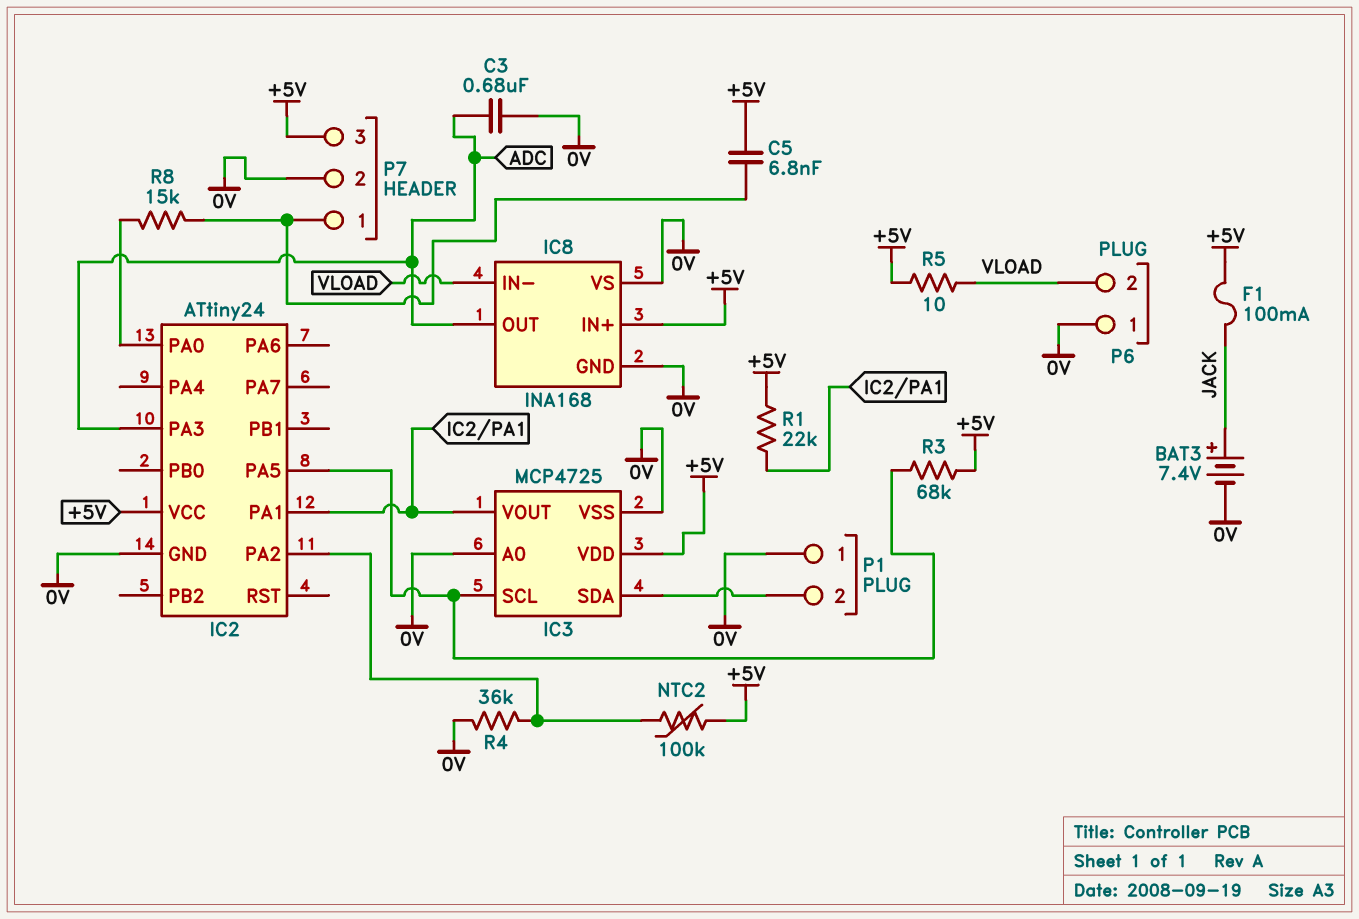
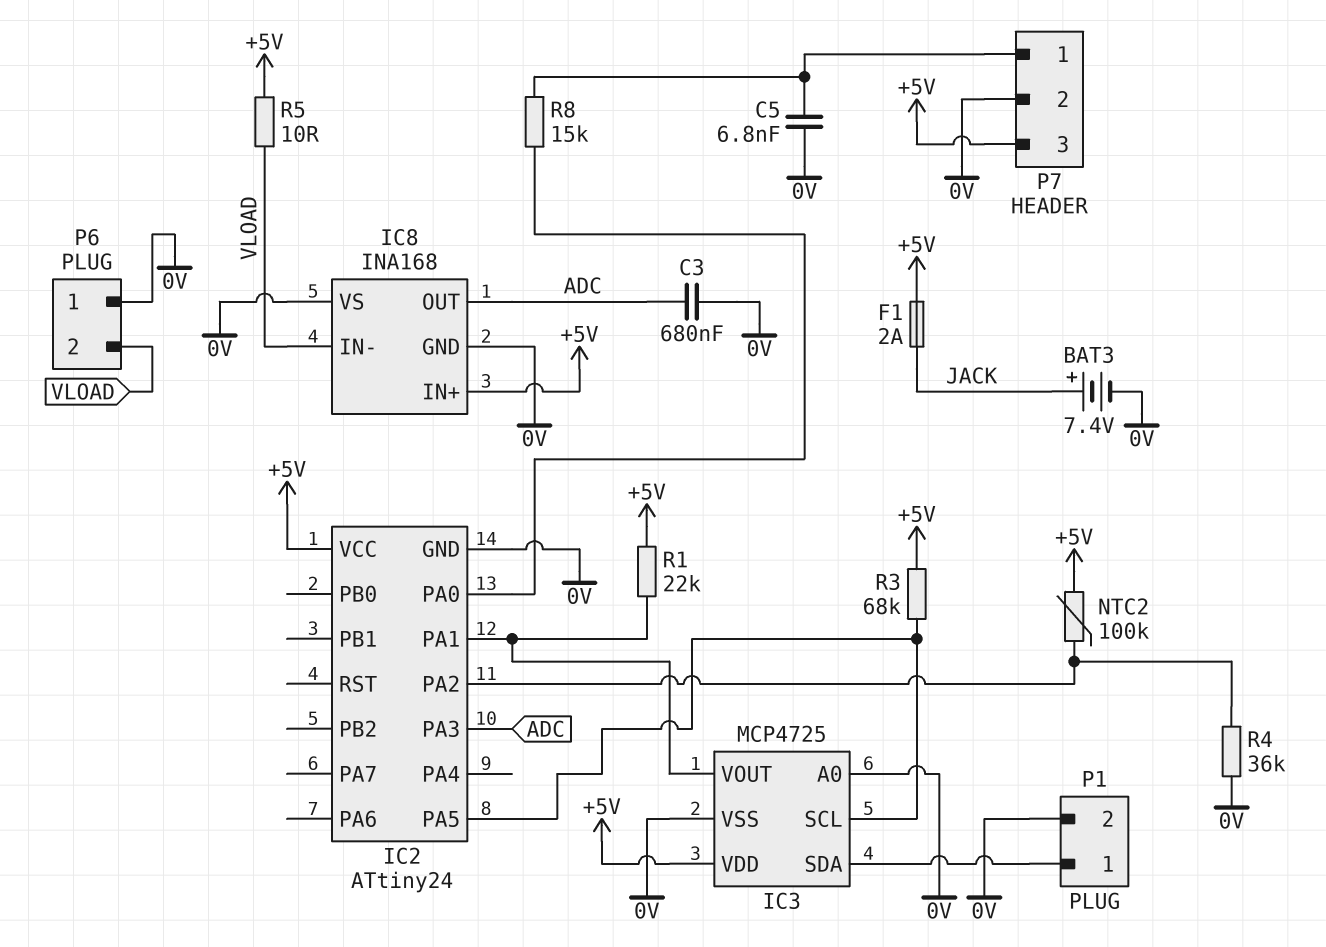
C5: 6.8nF (+5V, P7/1) -> 6.8nF (0V, P7/1)
F1: 100mA (+5V, JACK) -> 2A (+5V, JACK)
P1 pin 1: 0V -> IC3/SDA
P1 pin 2: IC3/SDA -> 0V

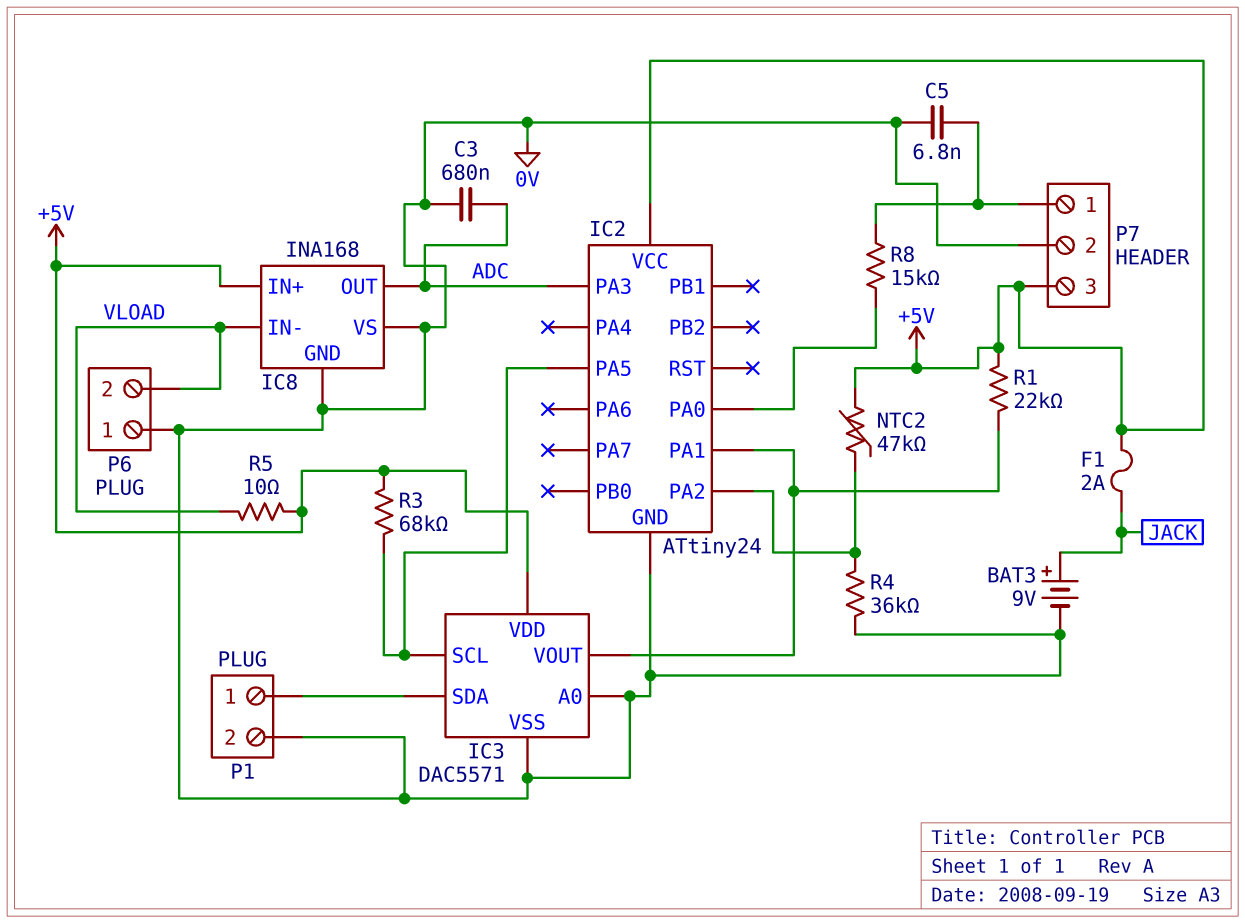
BAT3: 7.4V (plus JACK, minus 0V) -> 9V (plus JACK, minus 0V)
IC3: MCP4725 -> DAC5571
NTC2: 100k (+5V, IC2/PA2) -> 47k (+5V, IC2/PA2)

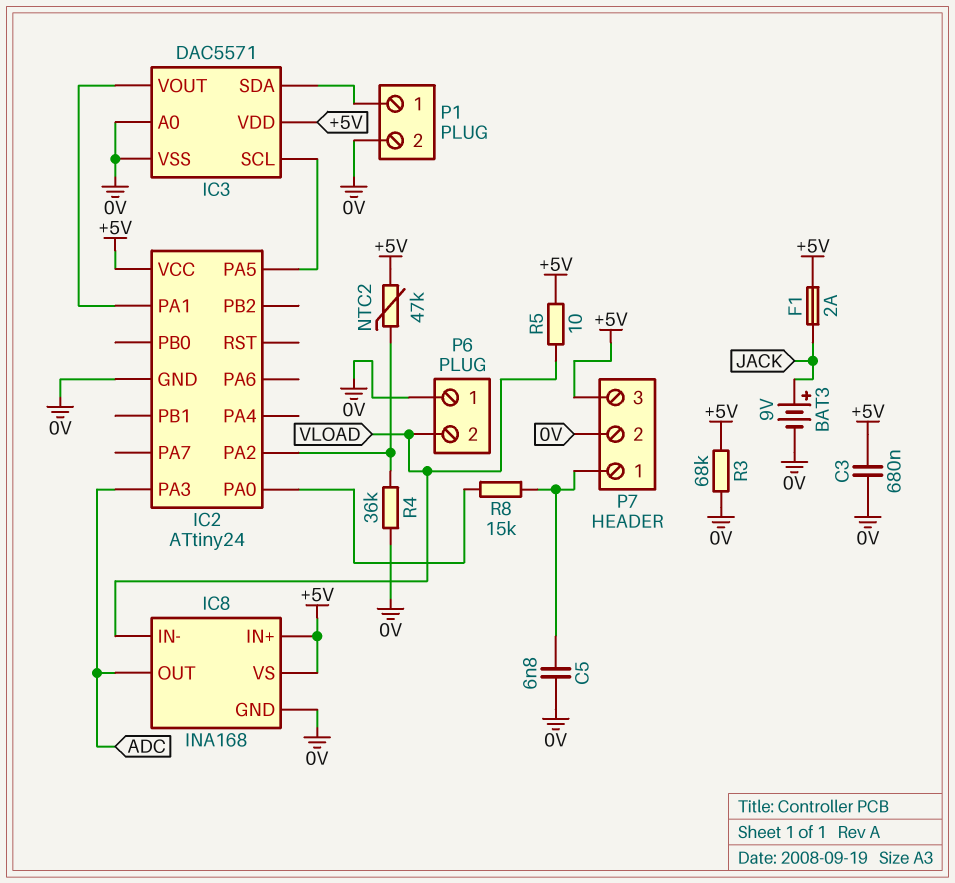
C3: 680nF (0V, ADC) -> 680nF (+5V, 0V)
IC8 pin VS: 0V -> +5V
R1: 22k (+5V, IC2/PA1) -> none
R3: 68k (+5V, IC2/PA5) -> 68k (+5V, 0V)

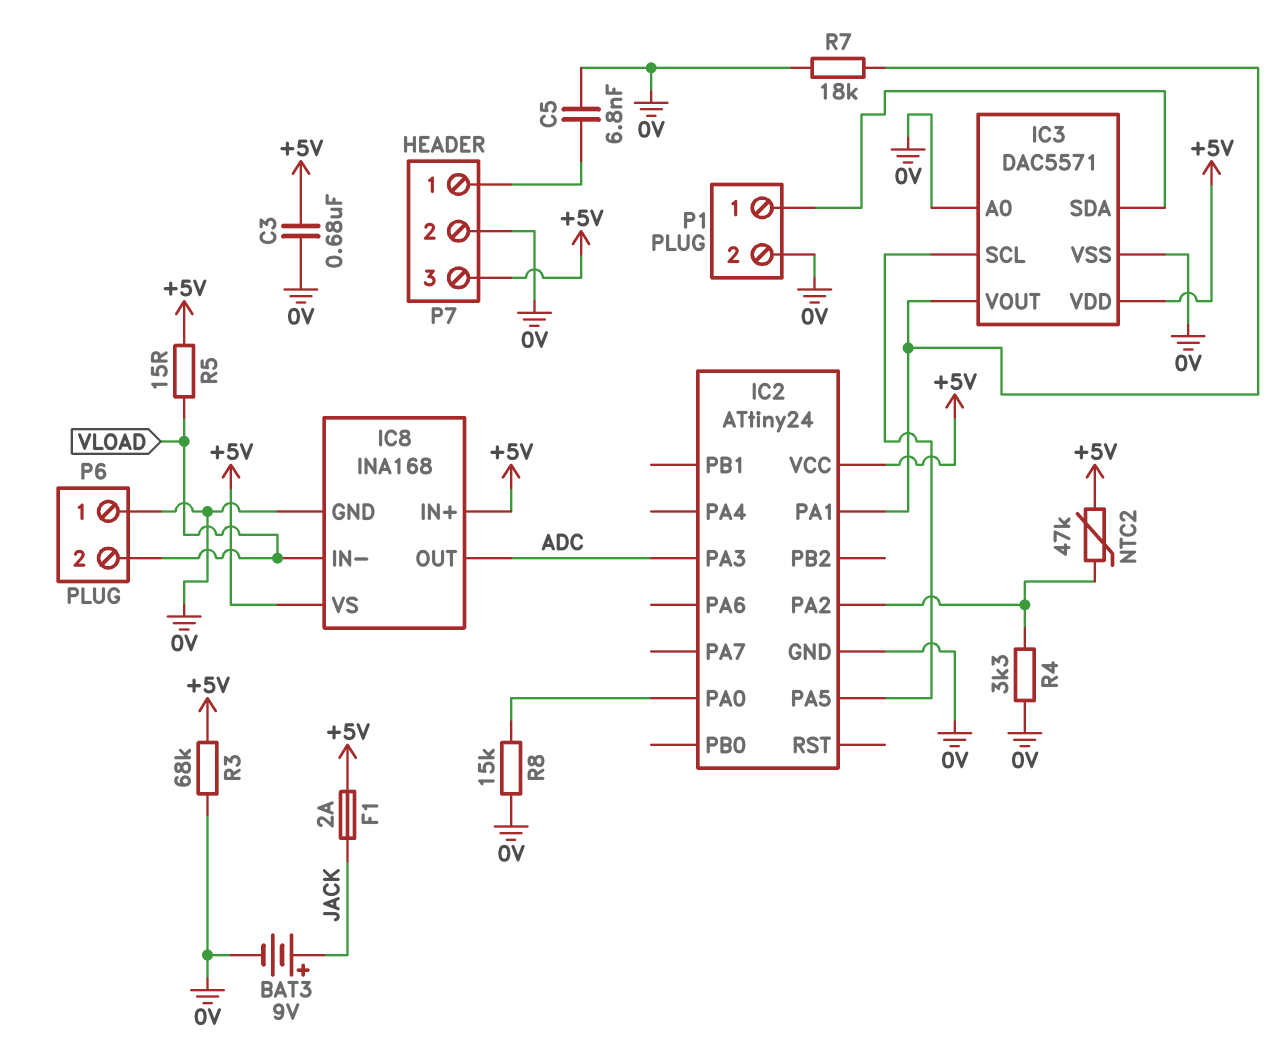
R4: 36k (0V, IC2/PA2) -> 3.3k (0V, IC2/PA2)
R5: 10 (+5V, VLOAD) -> 15 (+5V, VLOAD)
R7: none -> 18k (0V, IC2/PA1)
R8: 15k (IC2/PA0, P7/1) -> 15k (0V, IC2/PA0)

